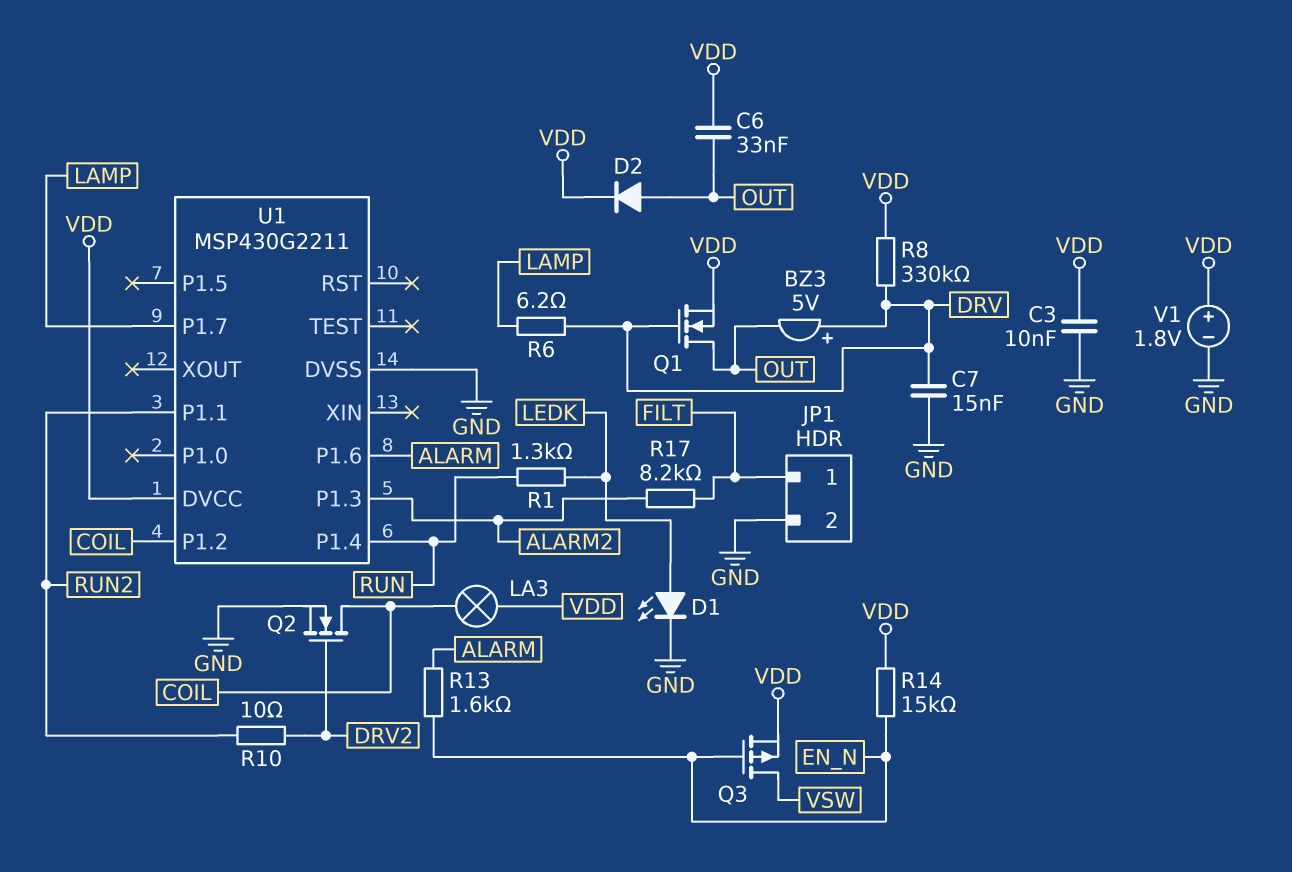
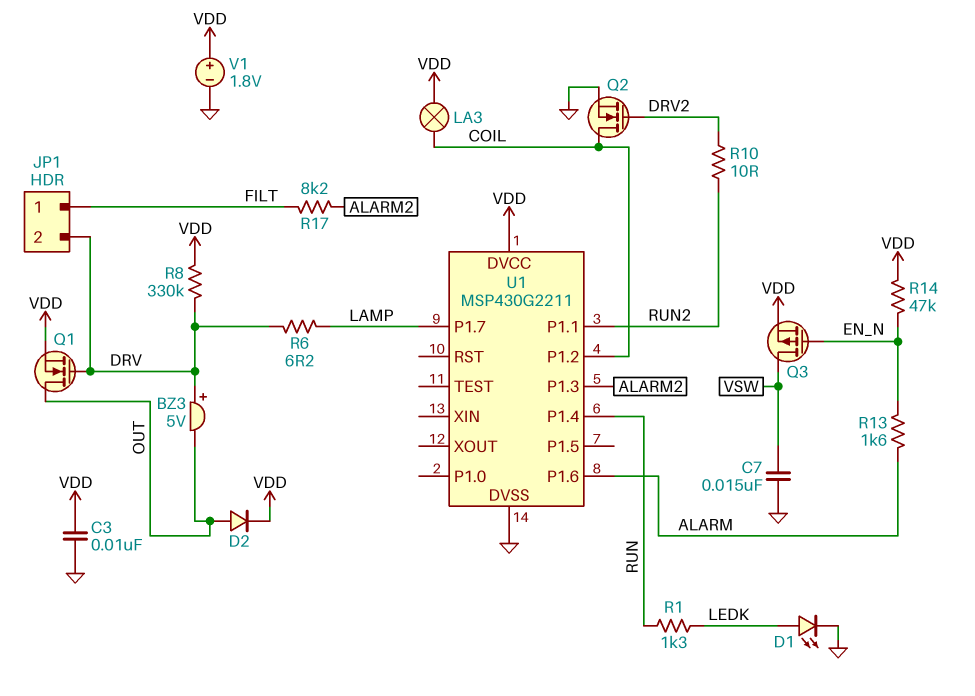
C6: 33nF (OUT, VDD) -> none
C7: 15nF (DRV, GND) -> 15nF (GND, VSW)
JP1 pin 2: GND -> DRV
R14: 15k (EN_N, VDD) -> 47k (EN_N, VDD)

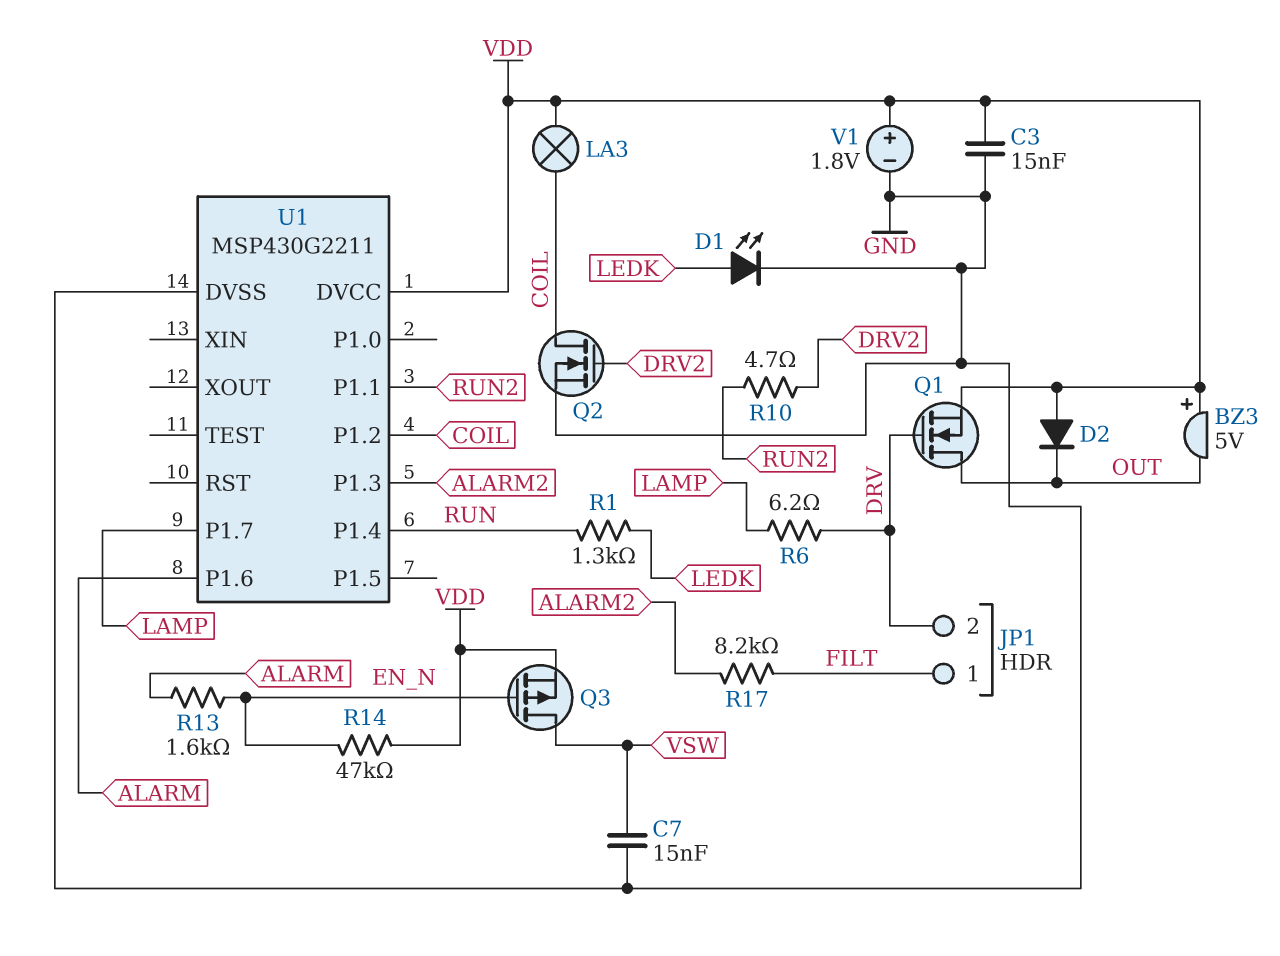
BZ3: buzzer 5V (plus DRV, minus OUT) -> buzzer 5V (plus VDD, minus OUT)
C3: 10nF (GND, VDD) -> 15nF (GND, VDD)
D2: diode (A OUT, K VDD) -> diode (A VDD, K OUT)
R8: 330k (DRV, VDD) -> none
R10: 10 (DRV2, RUN2) -> 4.7 (DRV2, RUN2)

